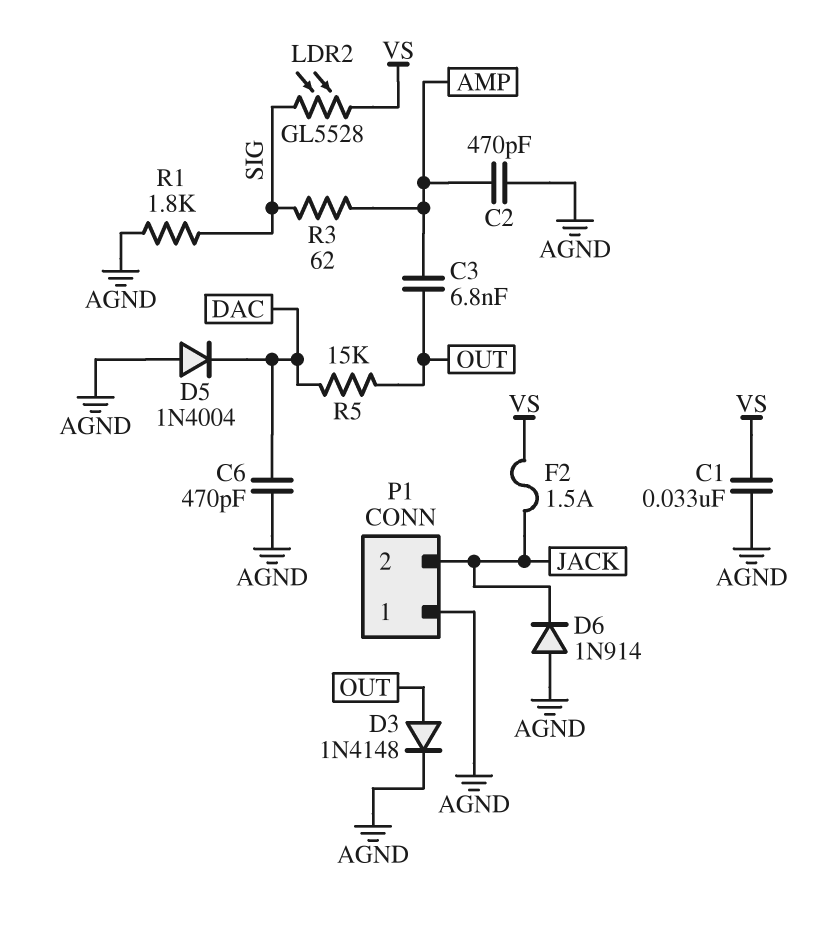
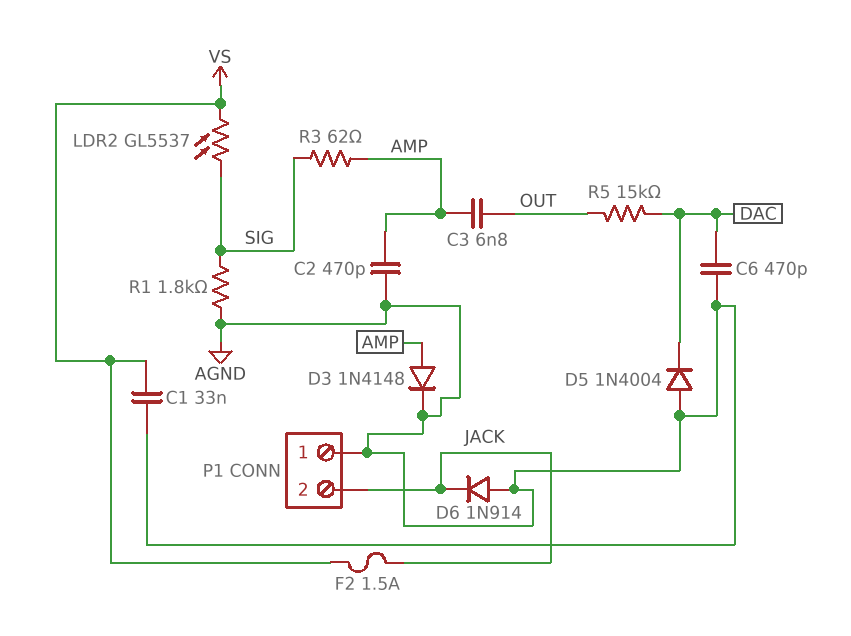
D3: diode 1N4148 (A OUT, K AGND) -> diode 1N4148 (A AMP, K AGND)
LDR2: GL5528 (SIG, VS) -> GL5537 (SIG, VS)

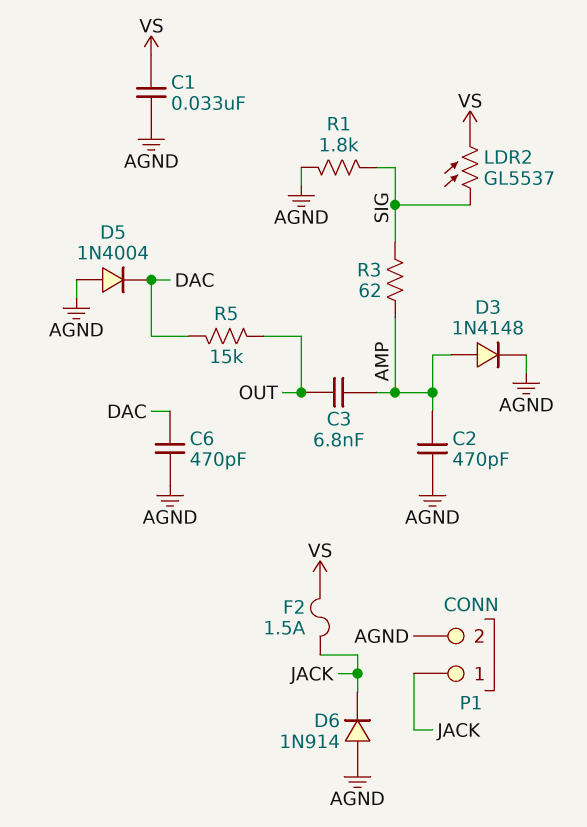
P1 pin 1: AGND -> JACK
P1 pin 2: JACK -> AGND

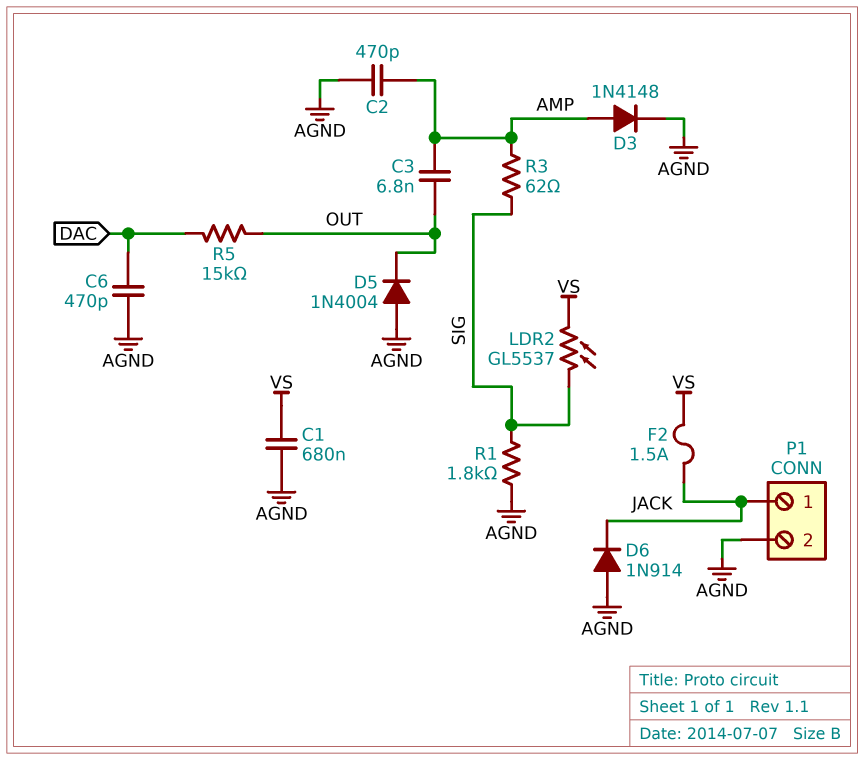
C1: 33nF (AGND, VS) -> 680nF (AGND, VS)
D5: diode 1N4004 (A AGND, K DAC) -> diode 1N4004 (A AGND, K OUT)

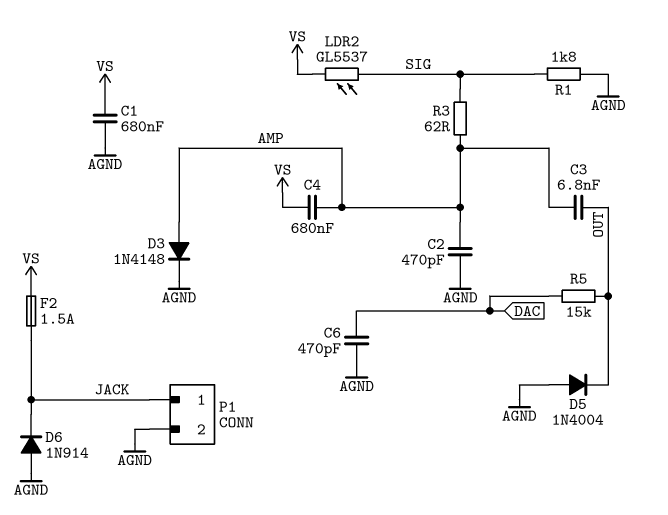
C4: none -> 680nF (AMP, VS)

